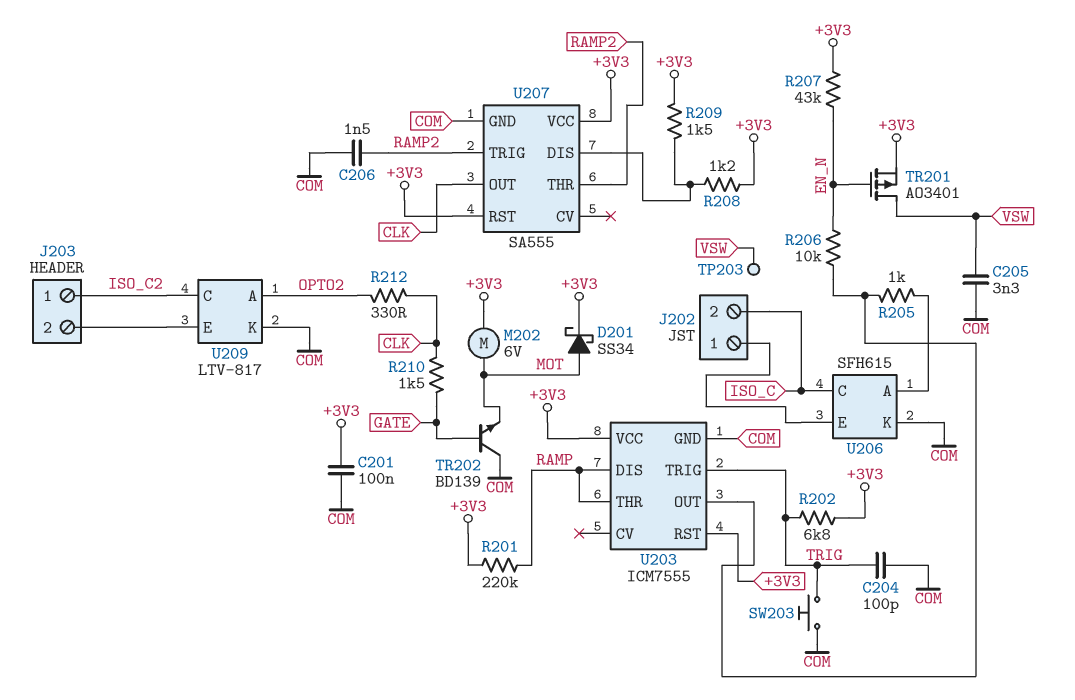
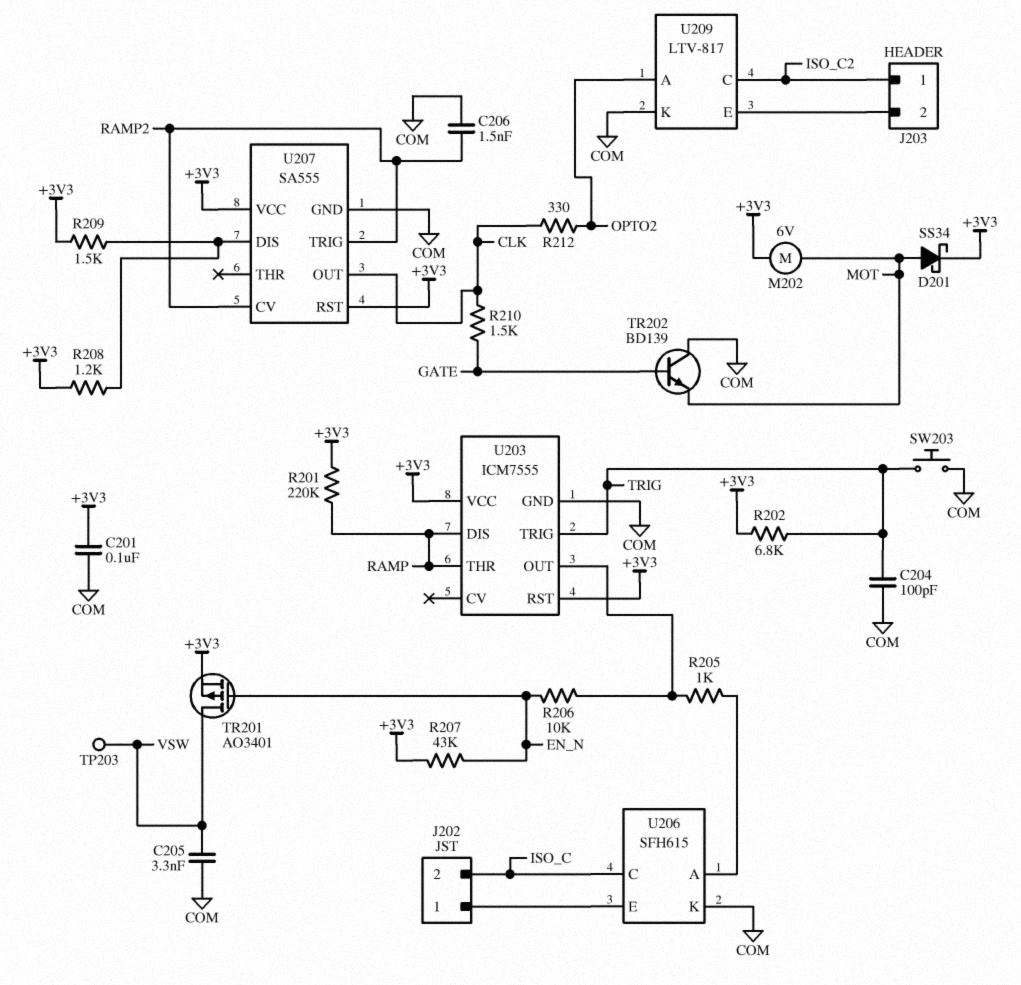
U207 pin CV: none -> RAMP2
U207 pin THR: RAMP2 -> none

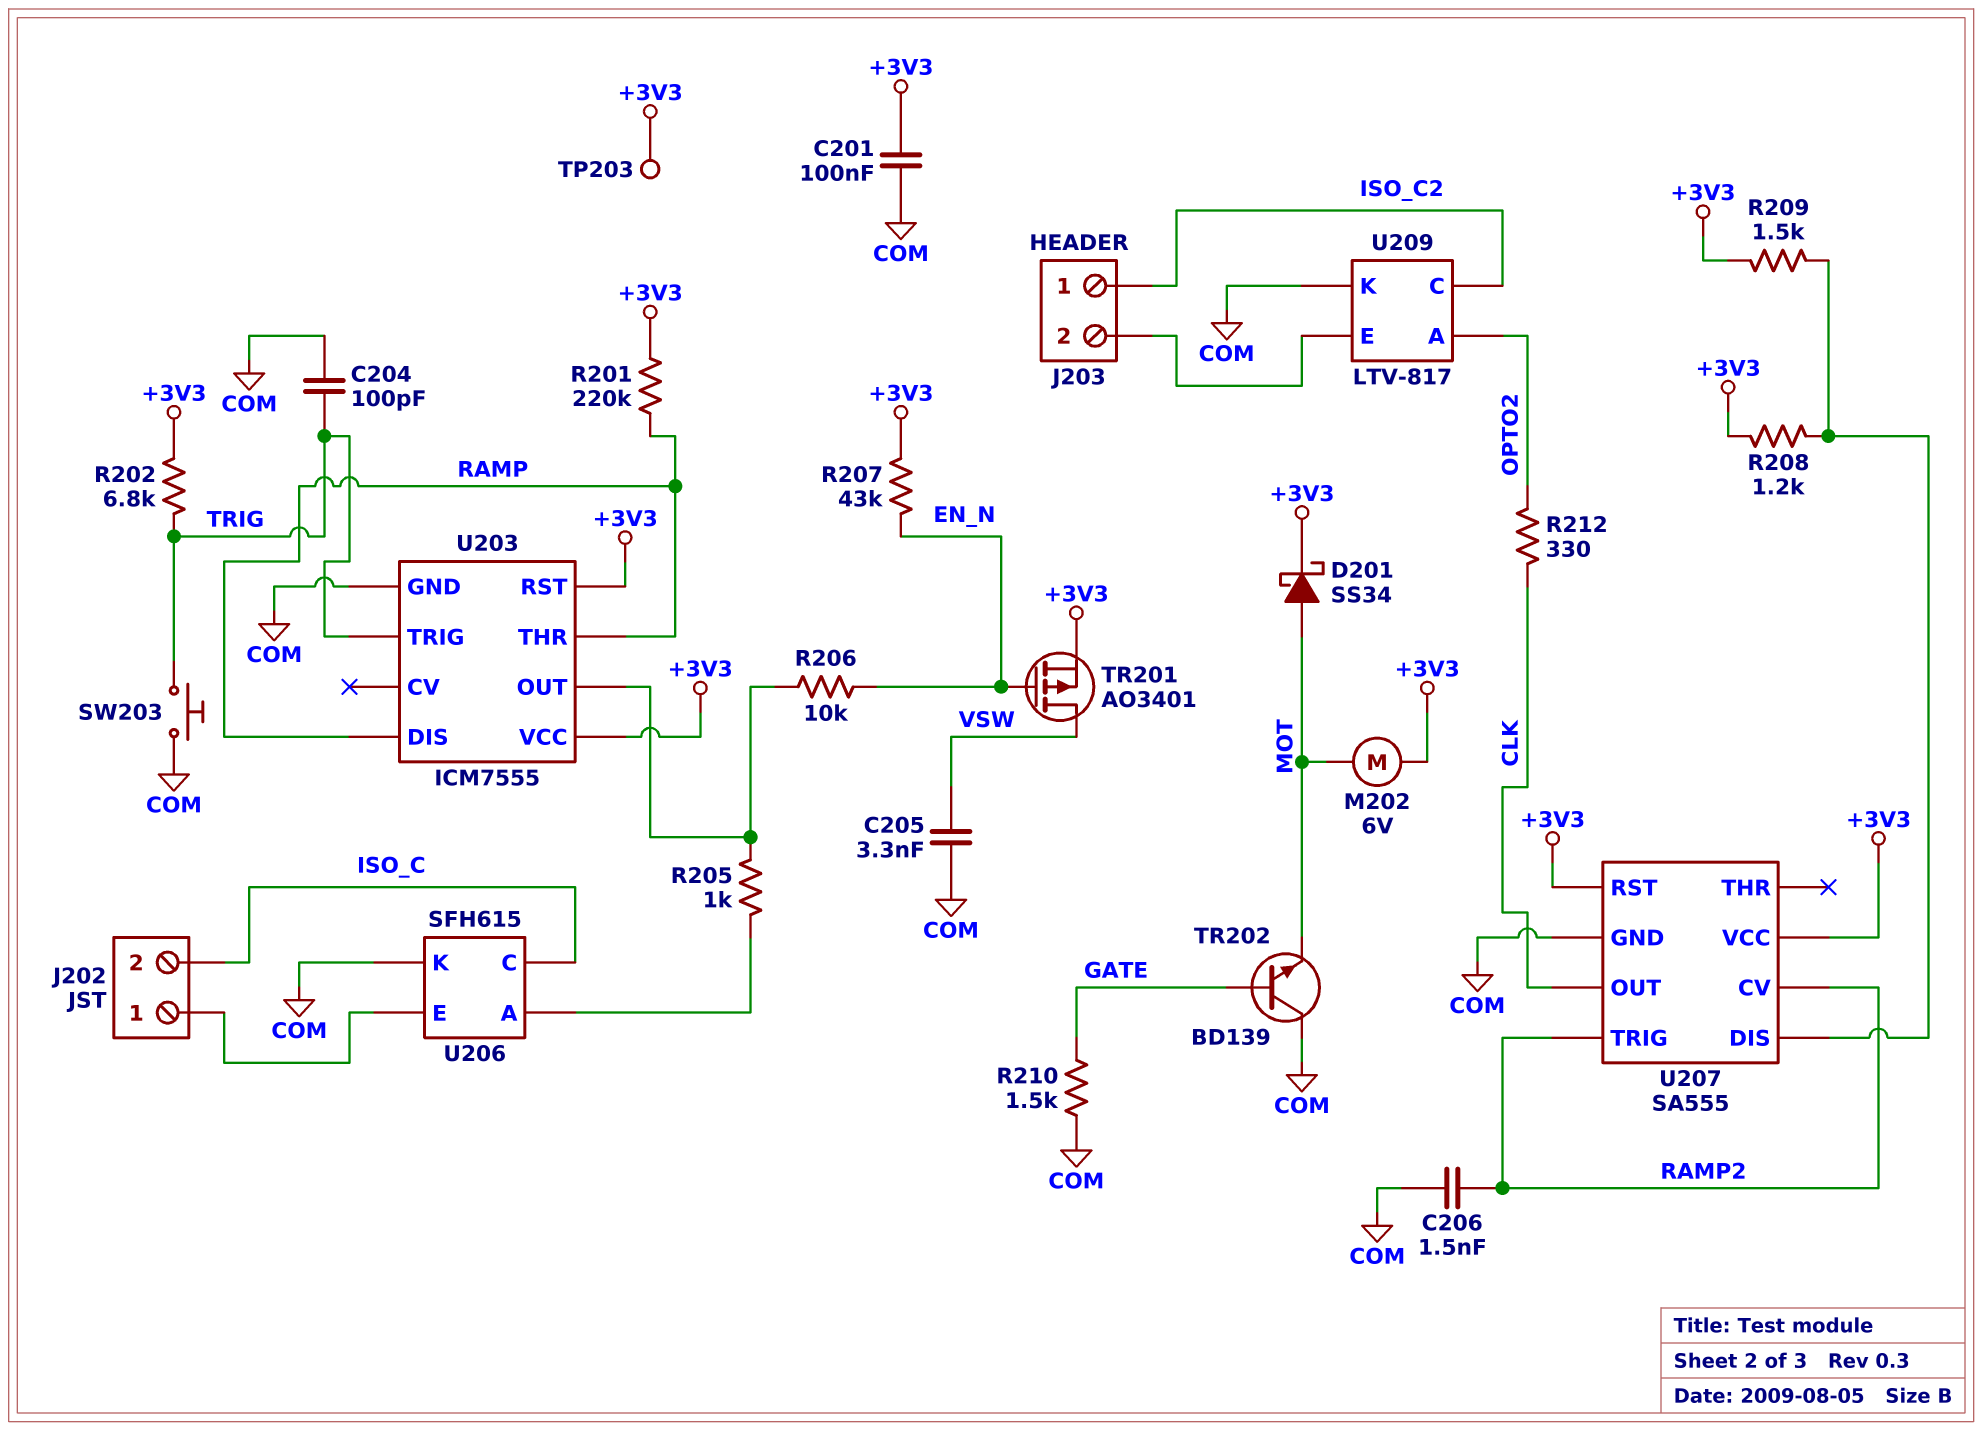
R210: 1.5k (CLK, GATE) -> 1.5k (COM, GATE)
TP203: test point (VSW) -> test point (+3V3)

